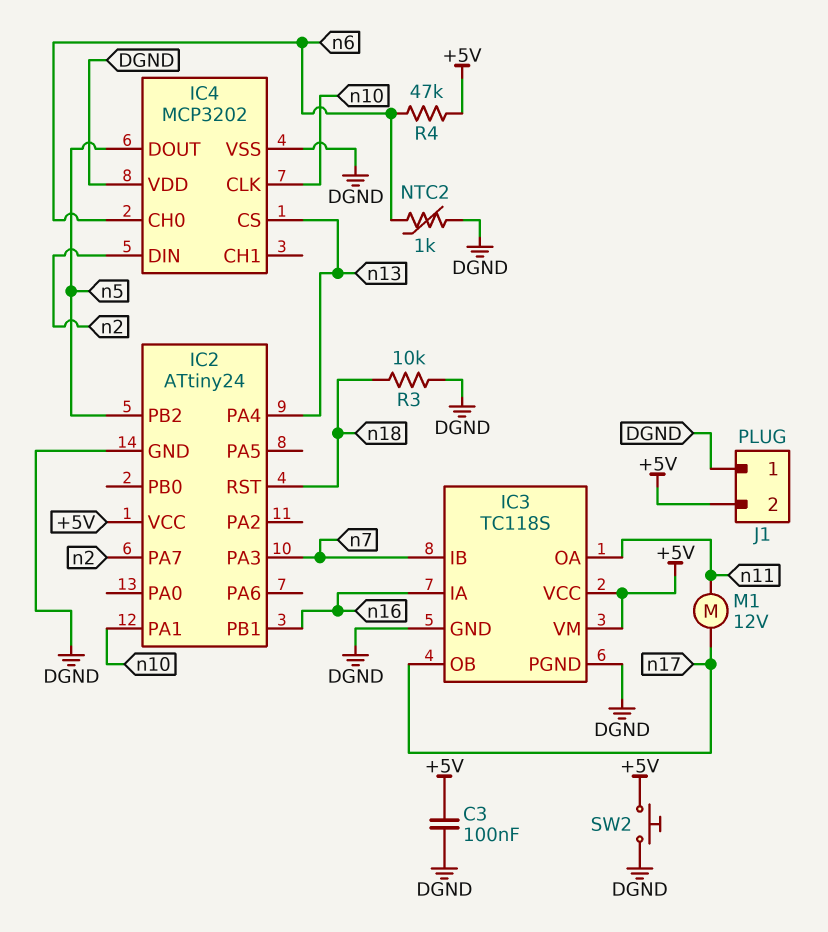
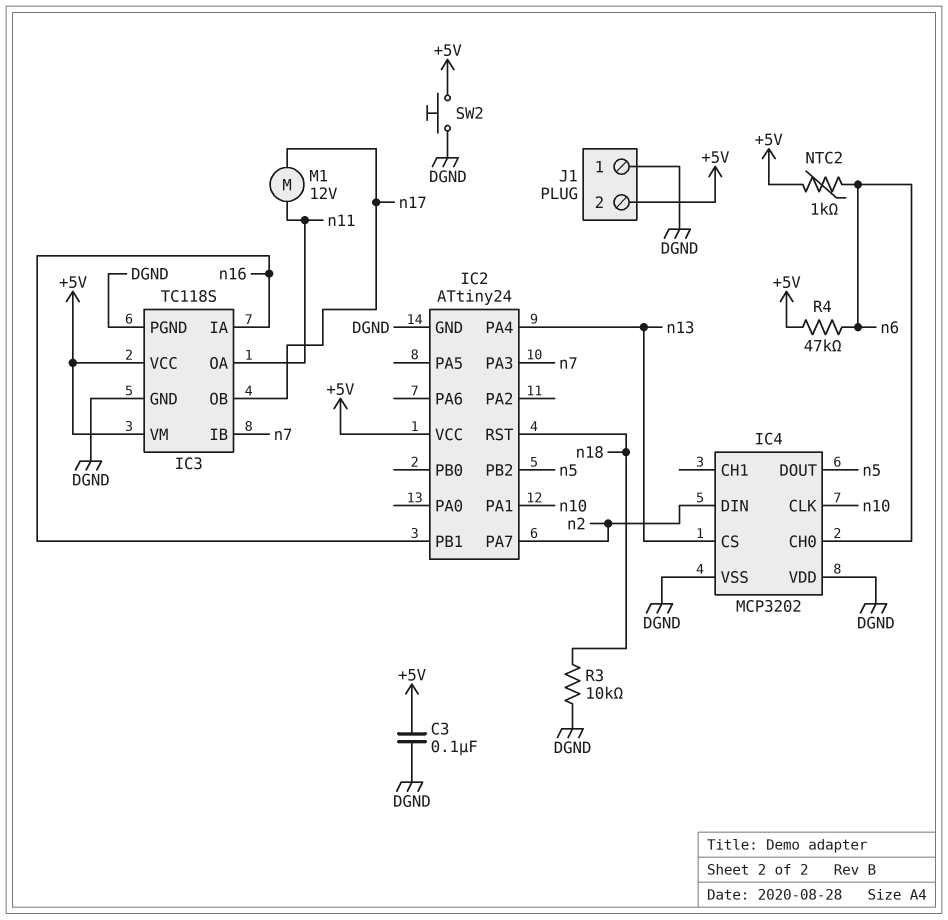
NTC2: 1k (DGND, n6) -> 1k (+5V, n6)

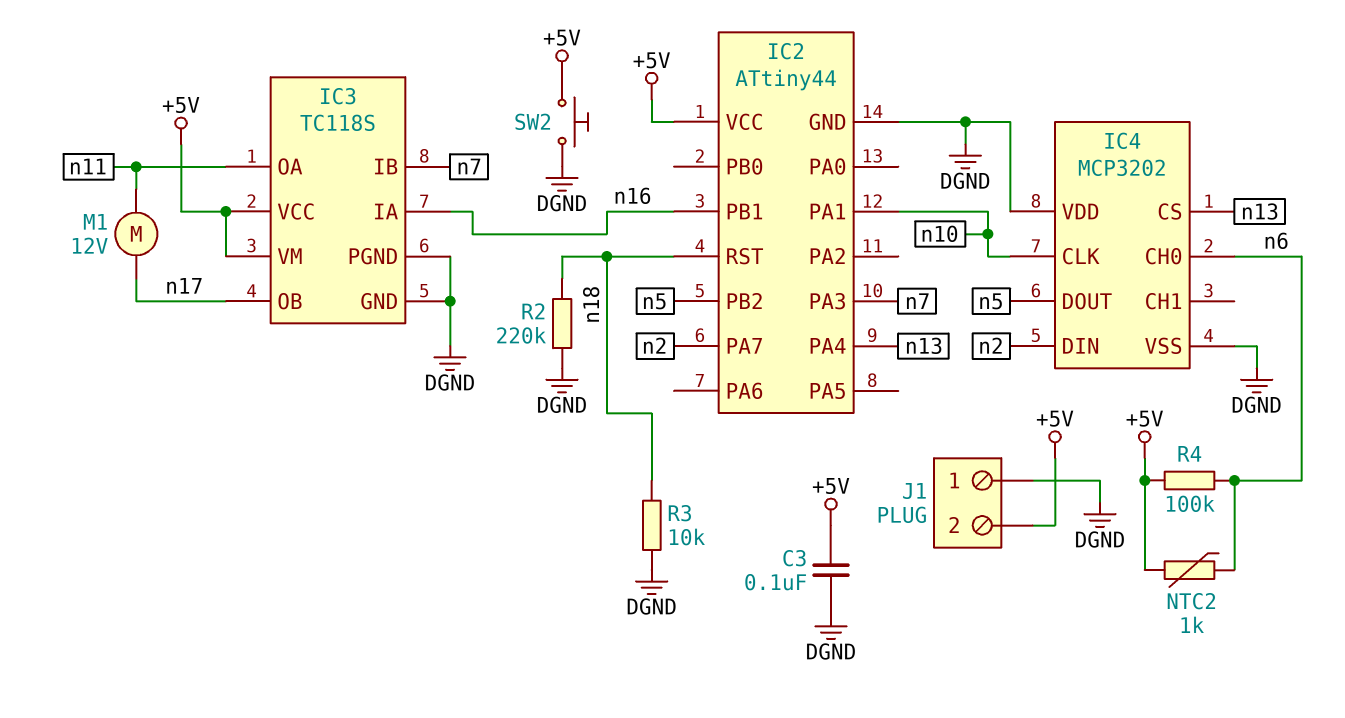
IC2: ATtiny24 -> ATtiny44
R2: none -> 220k (DGND, n18)
R4: 47k (+5V, n6) -> 100k (+5V, n6)

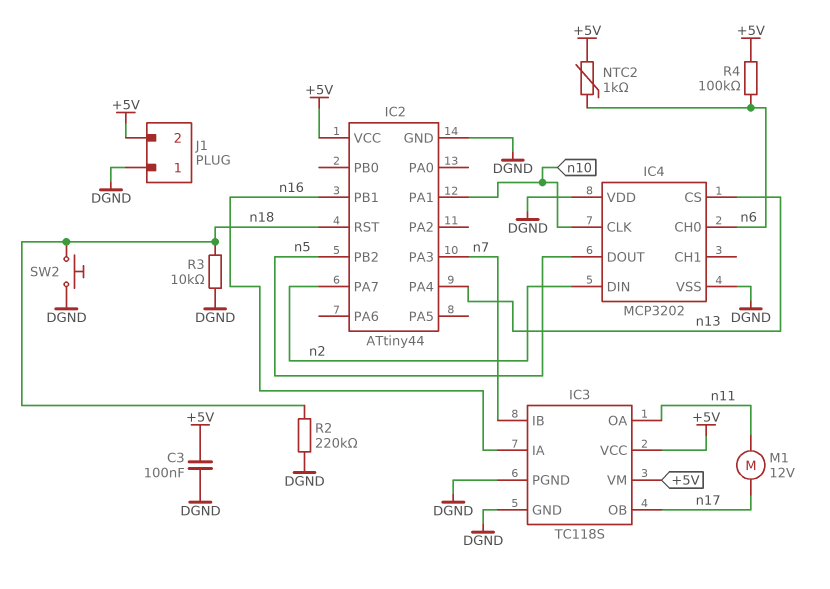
SW2: button (+5V, DGND) -> button (DGND, n18)

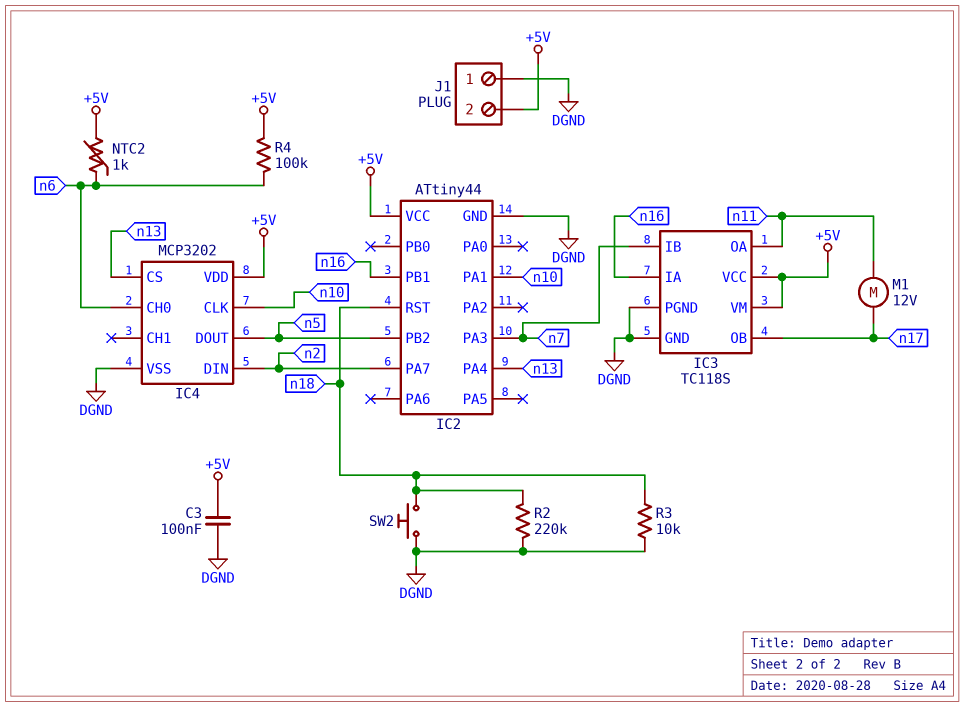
IC4 pin VDD: DGND -> +5V

